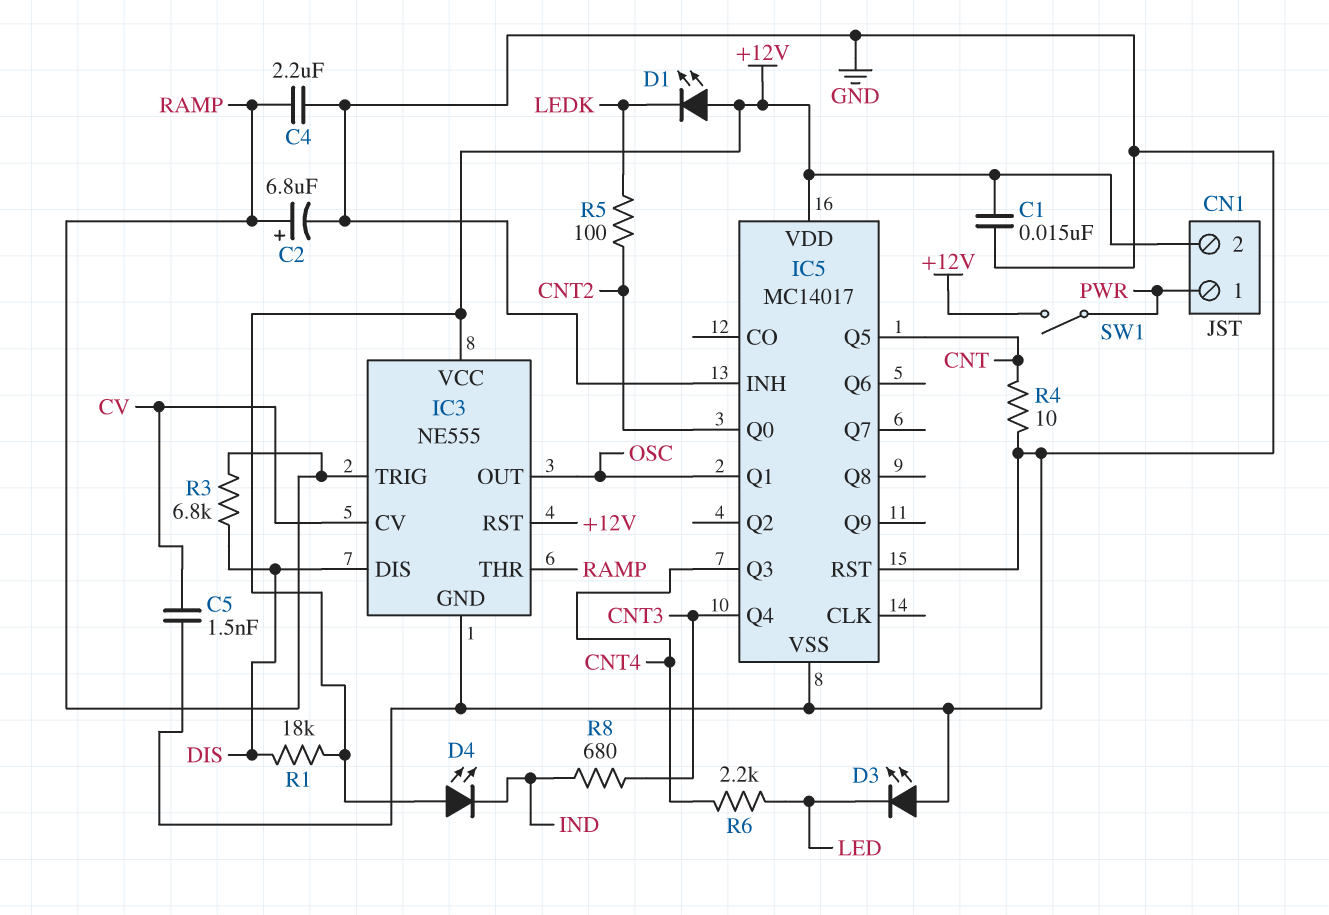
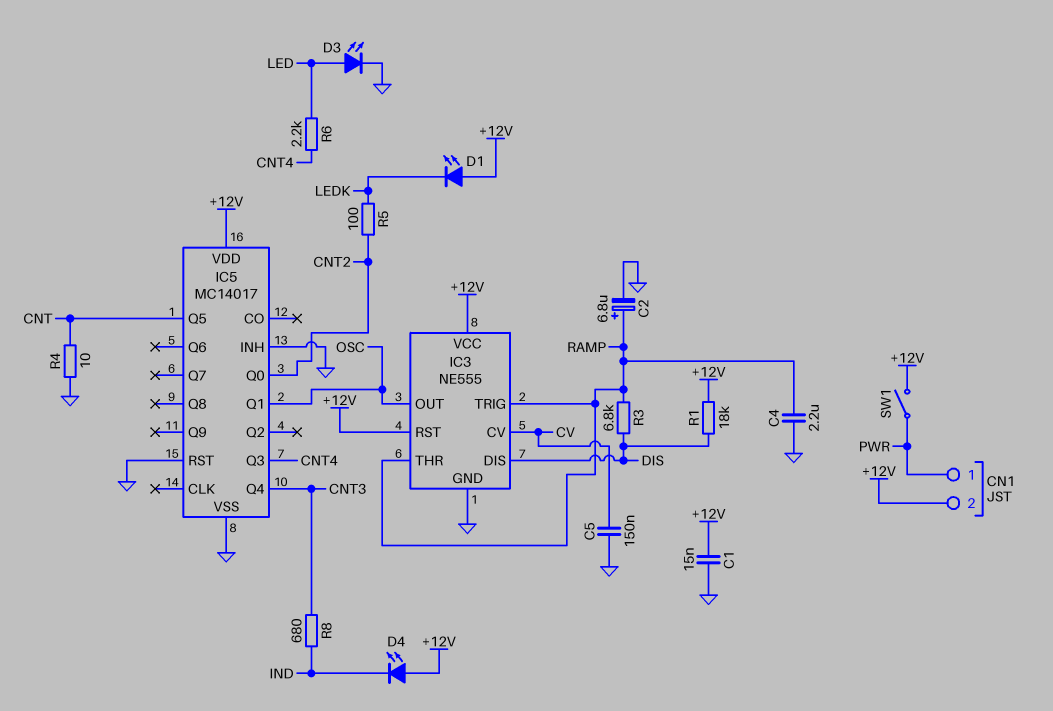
C5: 1.5nF (CV, GND) -> 150nF (CV, GND)
D3: LED (A GND, K LED) -> LED (A LED, K GND)

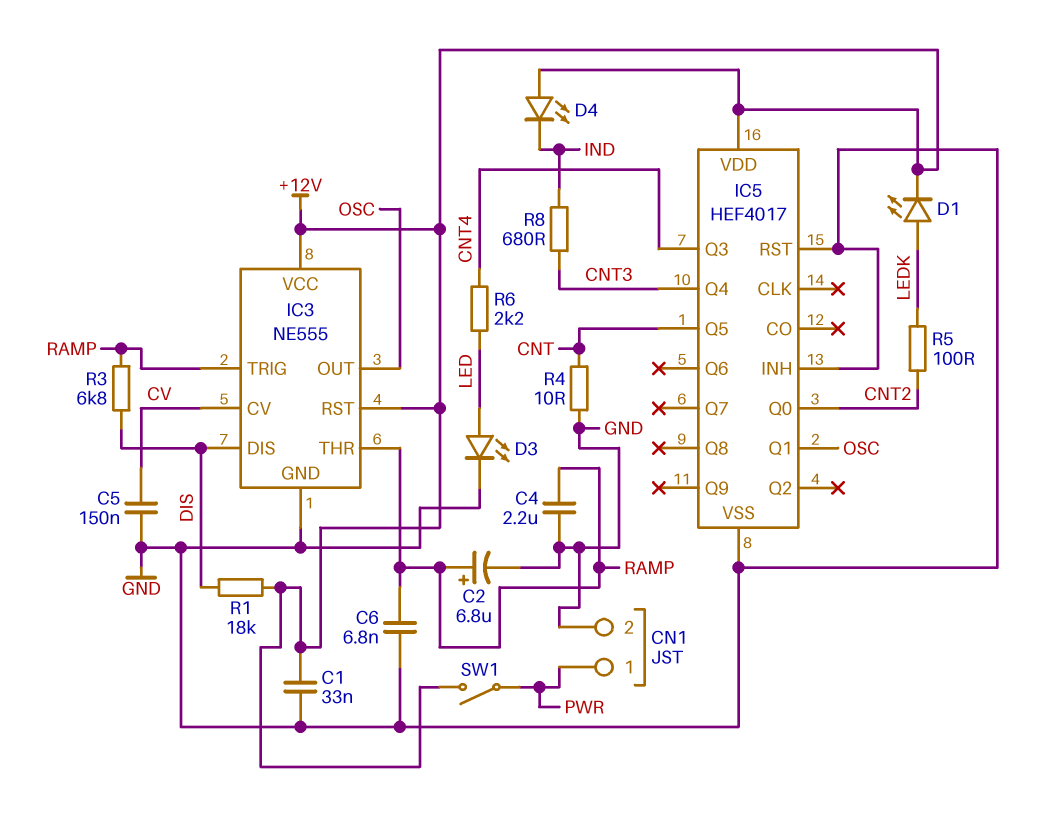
C1: 15nF (+12V, GND) -> 33nF (+12V, GND)
C6: none -> 6.8nF (GND, RAMP)
CN1 pin 2: +12V -> GND
D1: LED (A +12V, K LEDK) -> LED (A LEDK, K +12V)
IC5: MC14017 -> HEF4017

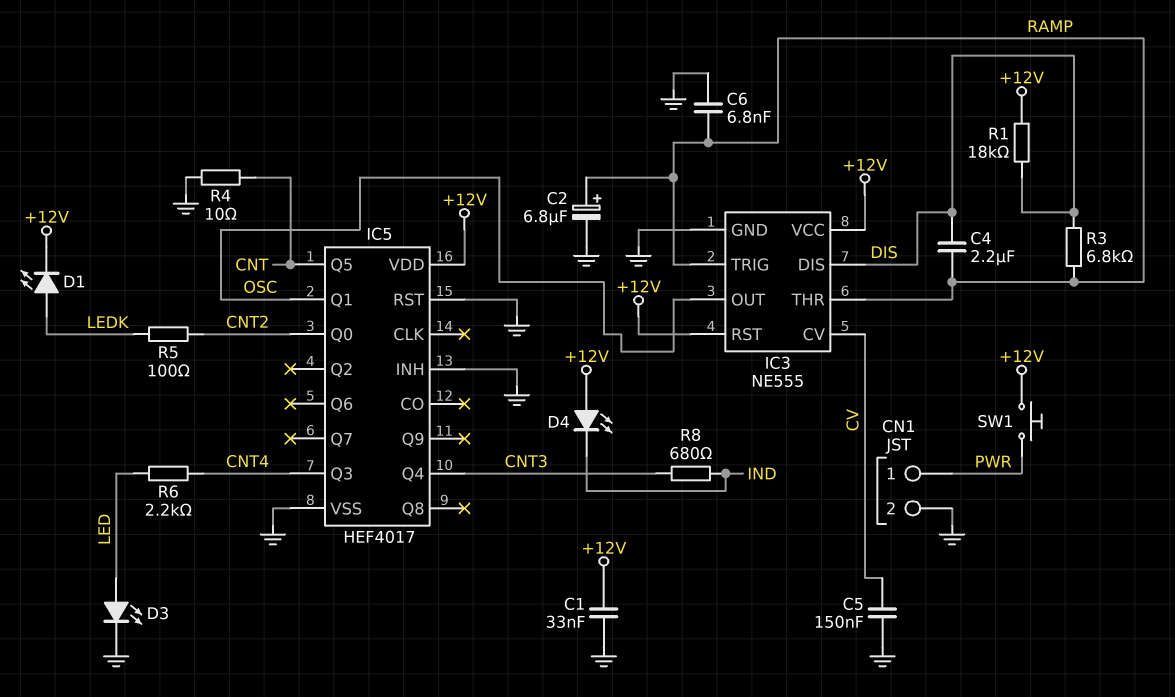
C4: 2.2uF (GND, RAMP) -> 2.2uF (DIS, RAMP)
SW1: switch (+12V, PWR) -> button (+12V, PWR)

